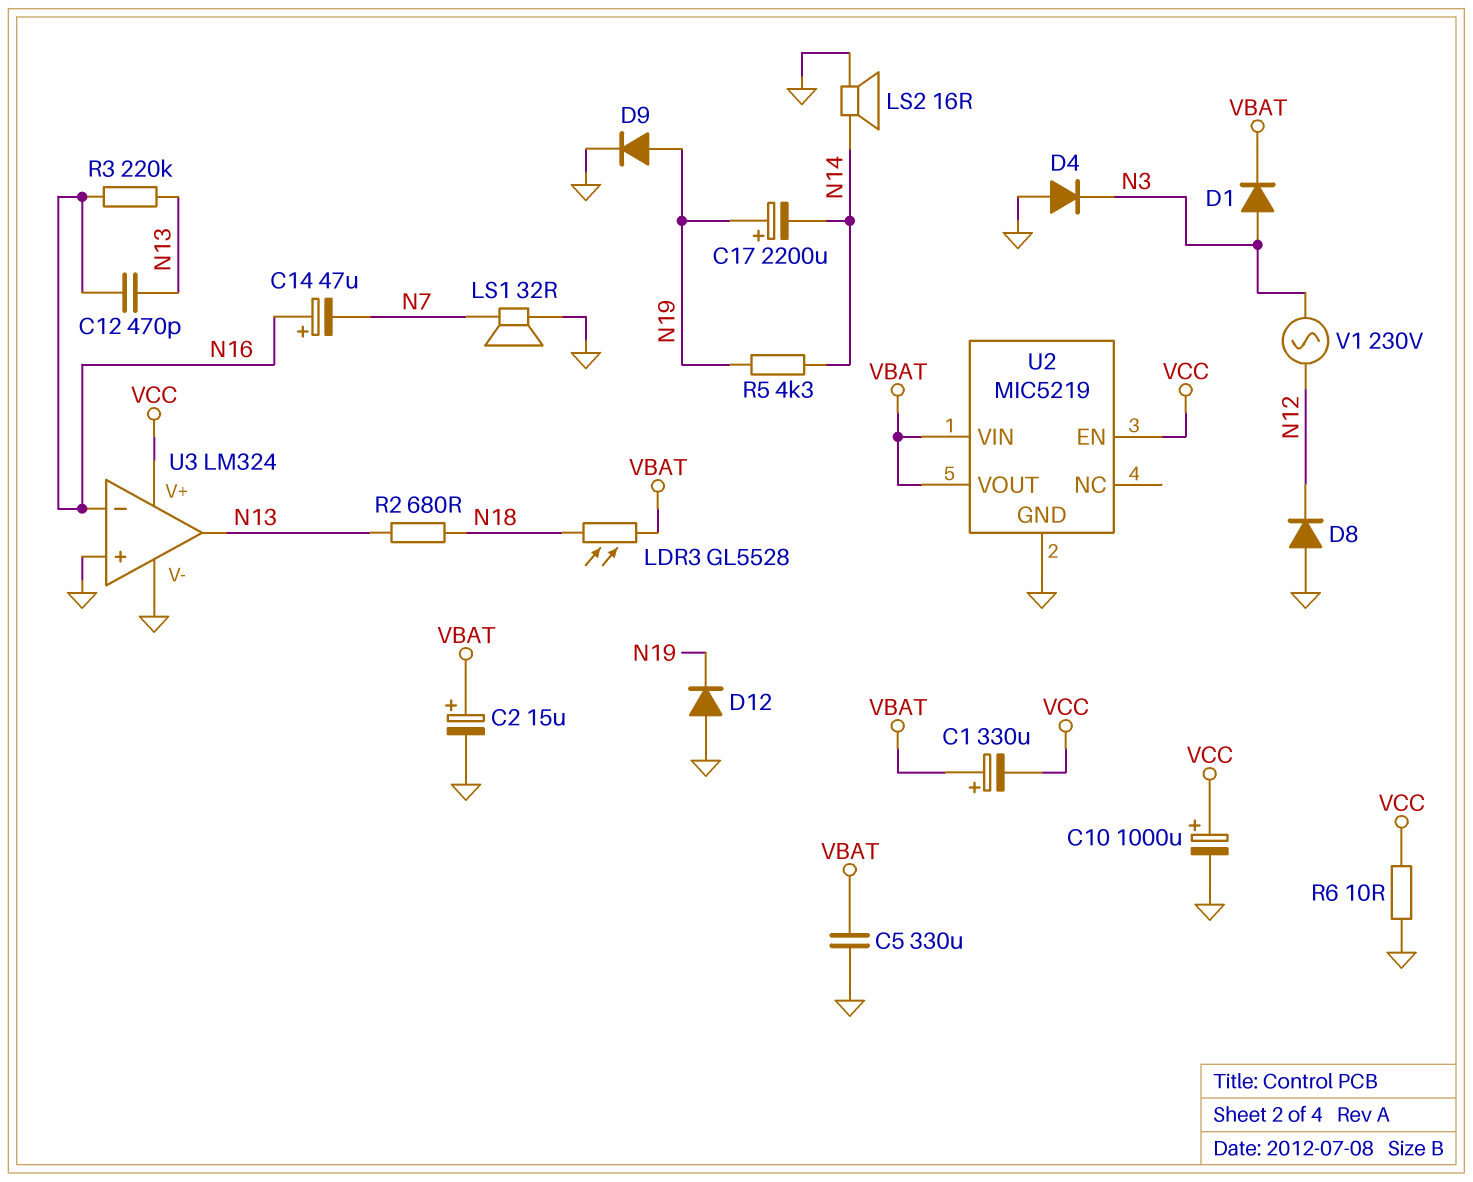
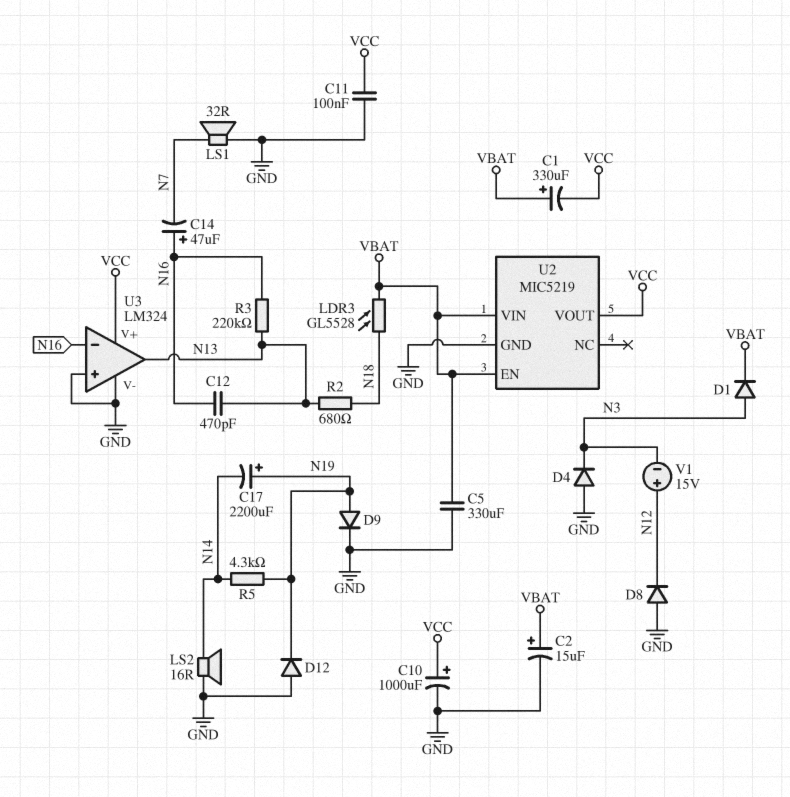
C11: none -> 100nF (GND, VCC)
R6: 10 (GND, VCC) -> none
U2 pin EN: VCC -> VBAT
U2 pin VOUT: VBAT -> VCC
V1: AC 230V (N3, N12) -> 15V (plus N12, minus N3)

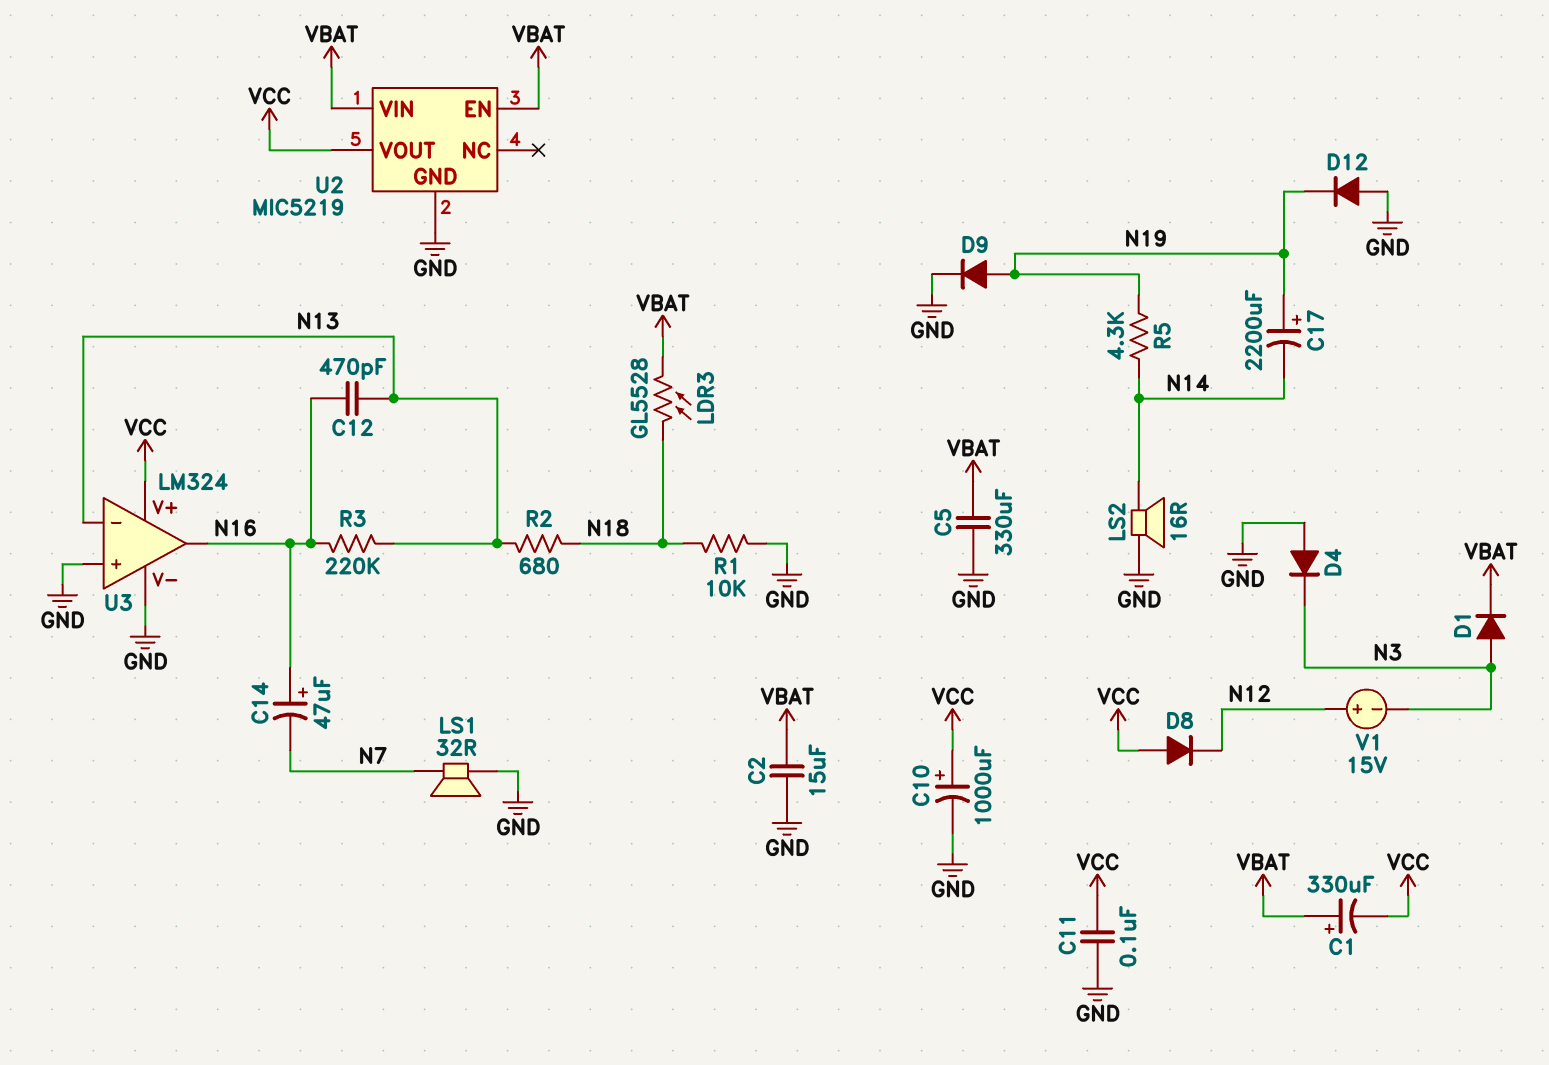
C2: 15uF (plus VBAT, minus GND) -> 15uF (GND, VBAT)
D8: diode (A GND, K N12) -> diode (A VCC, K N12)
R1: none -> 10k (GND, N18)
U3 pin in-: N16 -> N13
U3 pin out: N13 -> N16

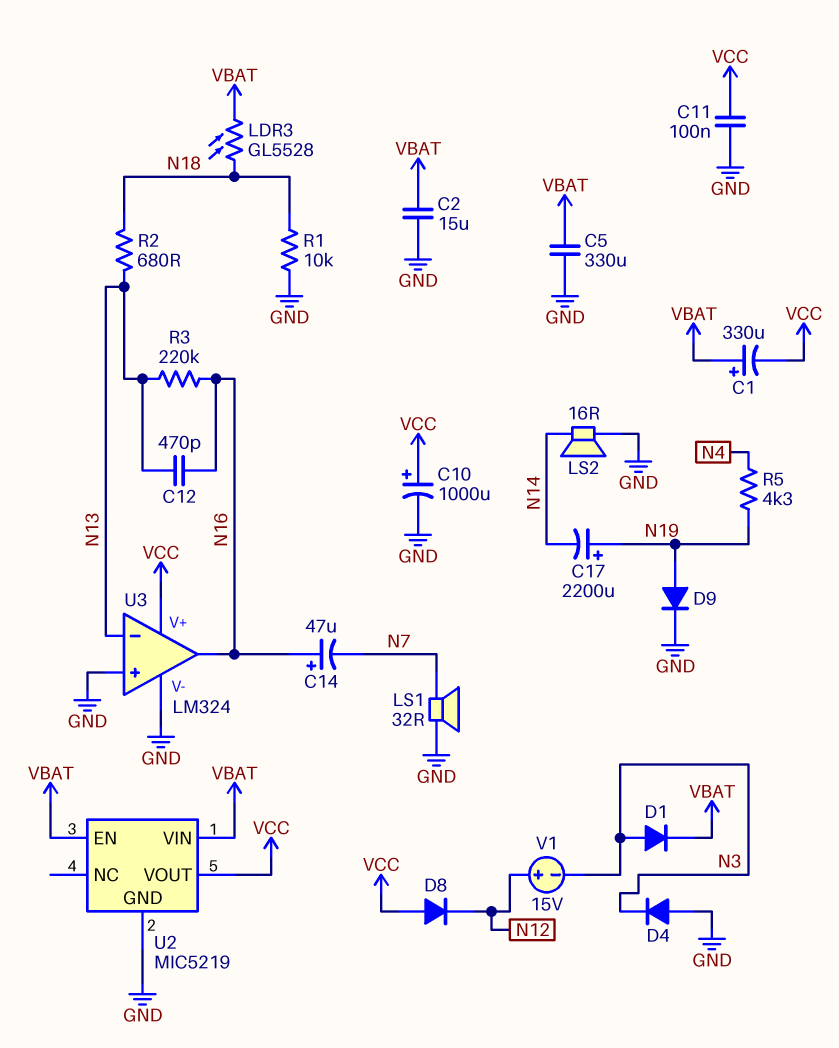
D12: diode (A GND, K N19) -> none
R5: 4.3k (N14, N19) -> 4.3k (N4, N19)

